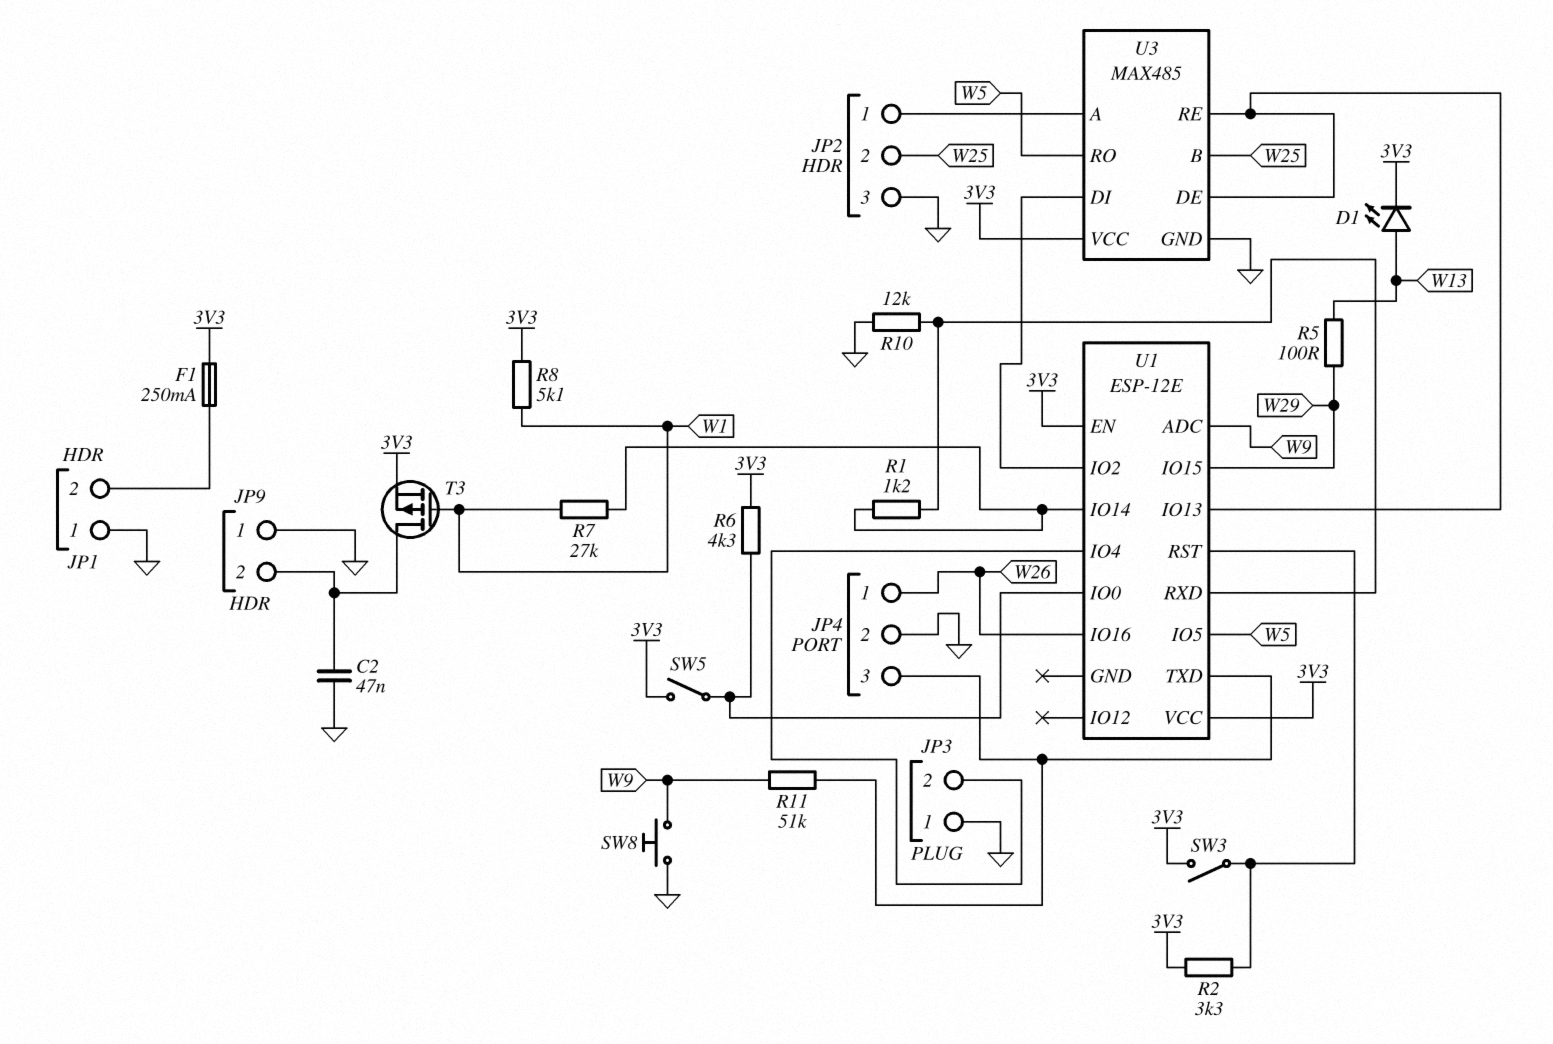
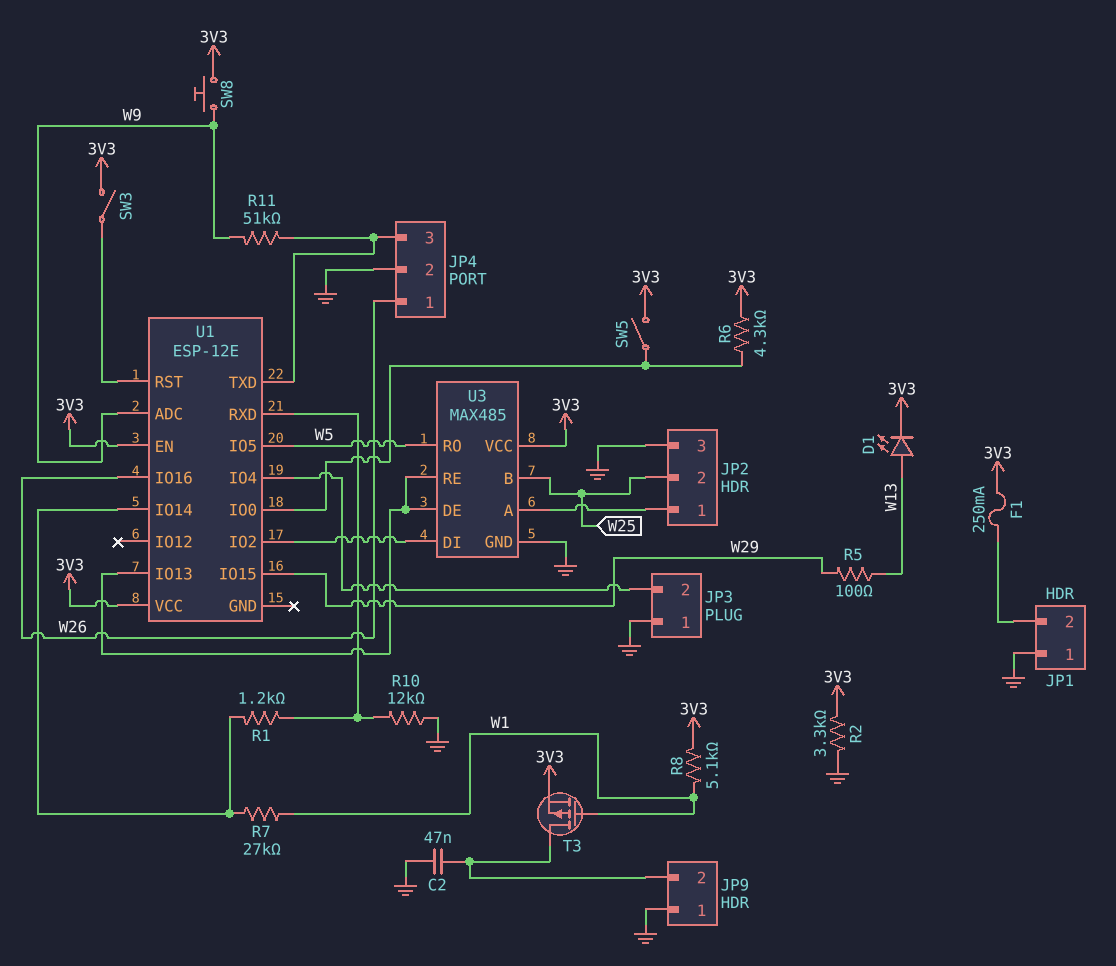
R2: 3.3k (3V3, U1/RST) -> 3.3k (3V3, GND)
SW8: button (GND, W9) -> button (3V3, W9)

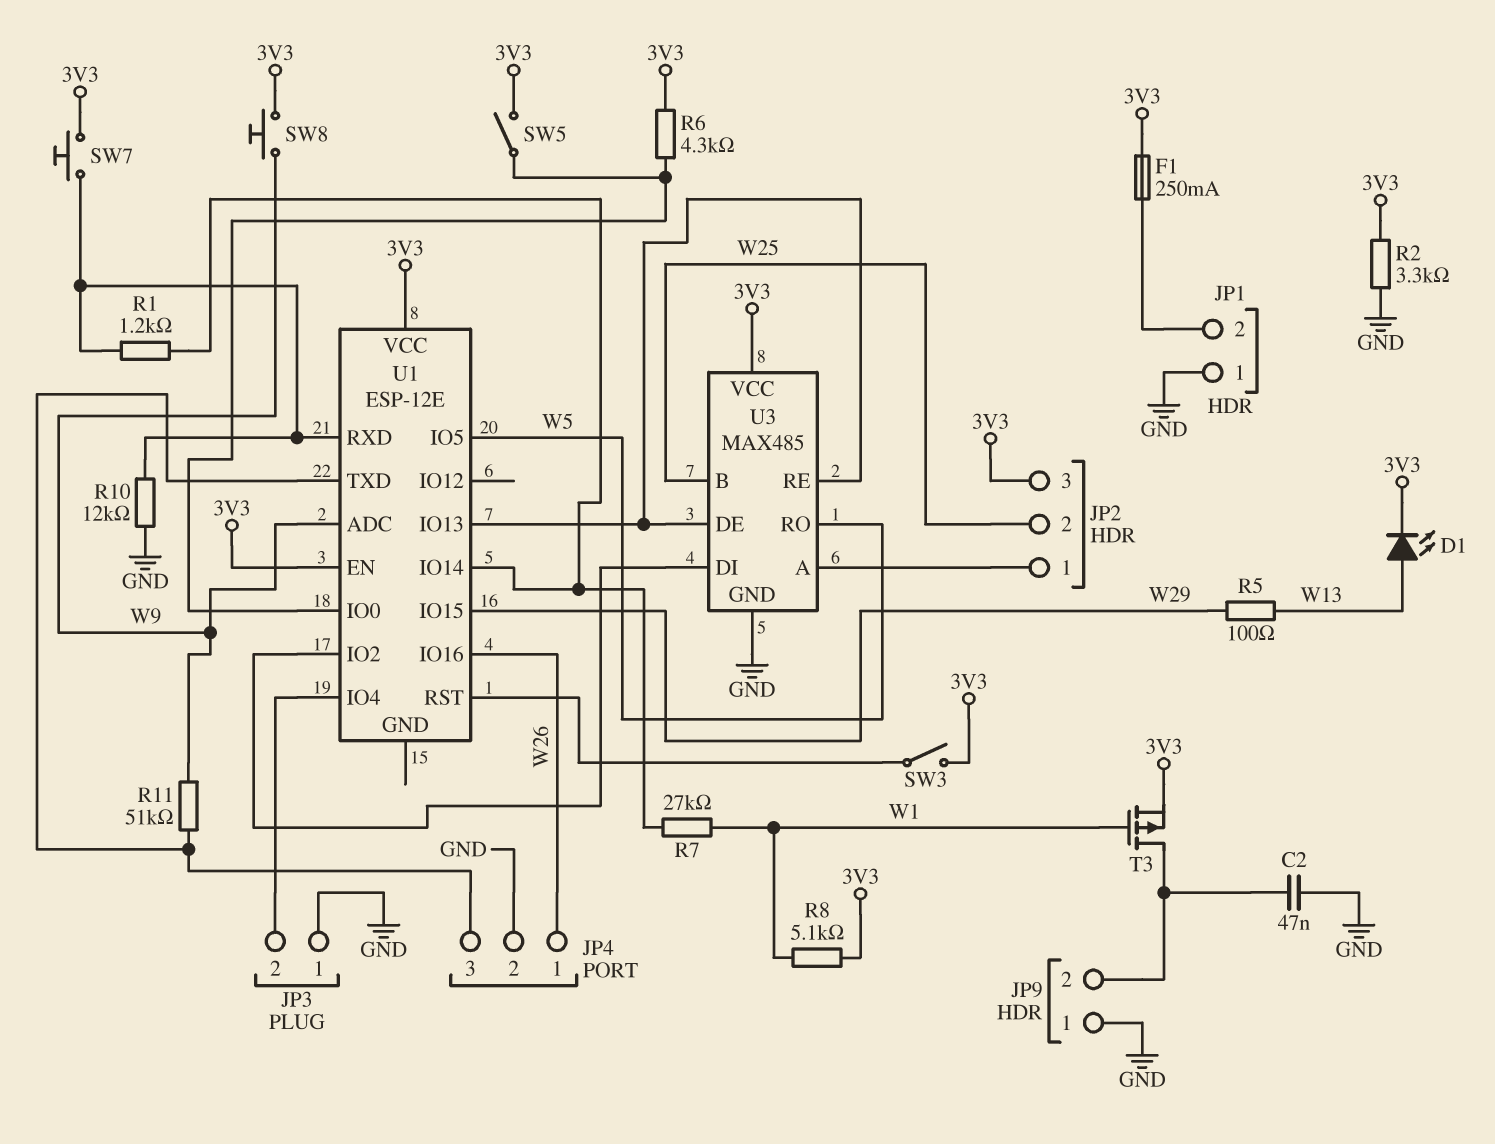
JP2 pin 3: GND -> 3V3
SW7: none -> button (3V3, U1/RXD)

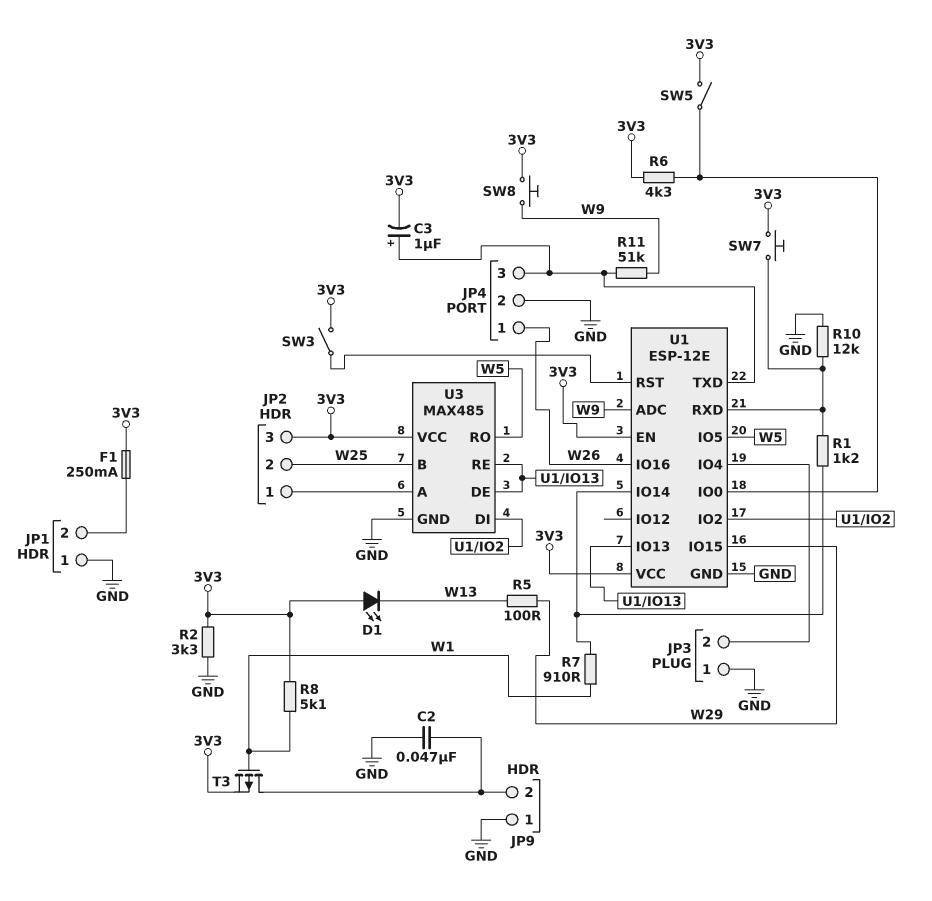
C3: none -> 1uF (plus JP4/3, minus 3V3)
D1: LED (A W13, K 3V3) -> LED (A 3V3, K W13)
R7: 27k (U1/IO14, W1) -> 910 (U1/IO14, W1)
U1 pin GND: none -> GND

